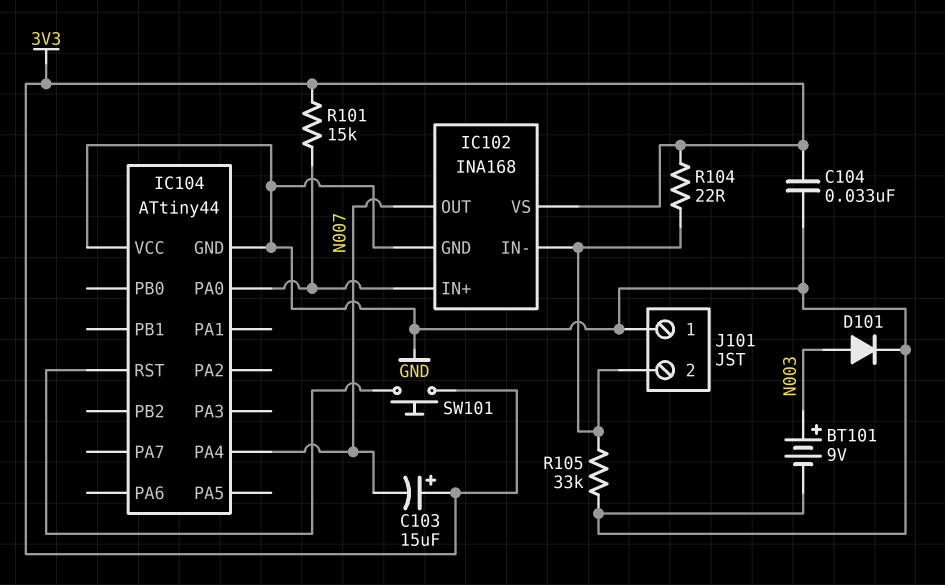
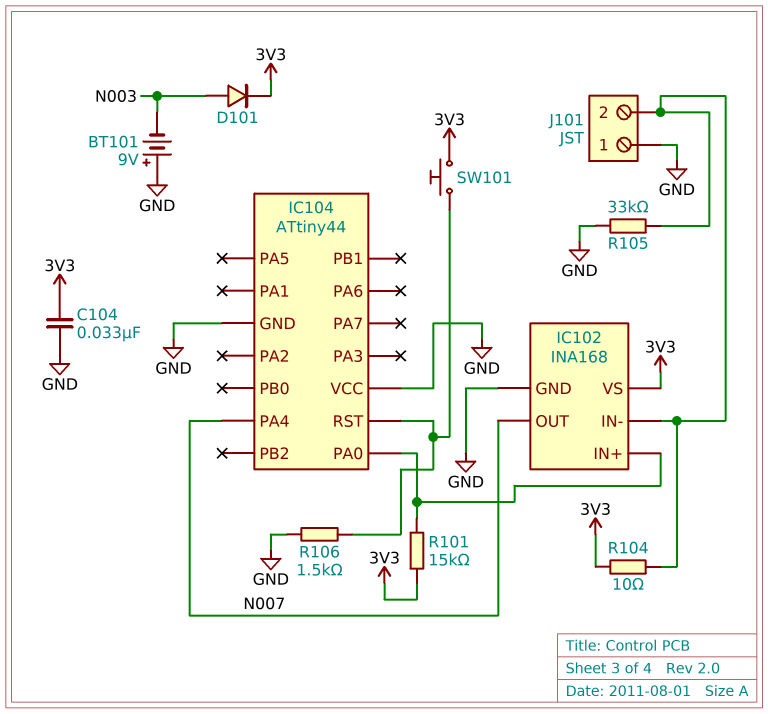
BT101: 9V (plus N003, minus GND) -> 9V (plus GND, minus N003)
C103: 15uF (plus 3V3, minus N007) -> none
D101: diode (A N003, K GND) -> diode (A N003, K 3V3)
R104: 22 (3V3, IC102/IN-) -> 10 (3V3, IC102/IN-)
R106: none -> 1.5k (GND, IC104/RST)

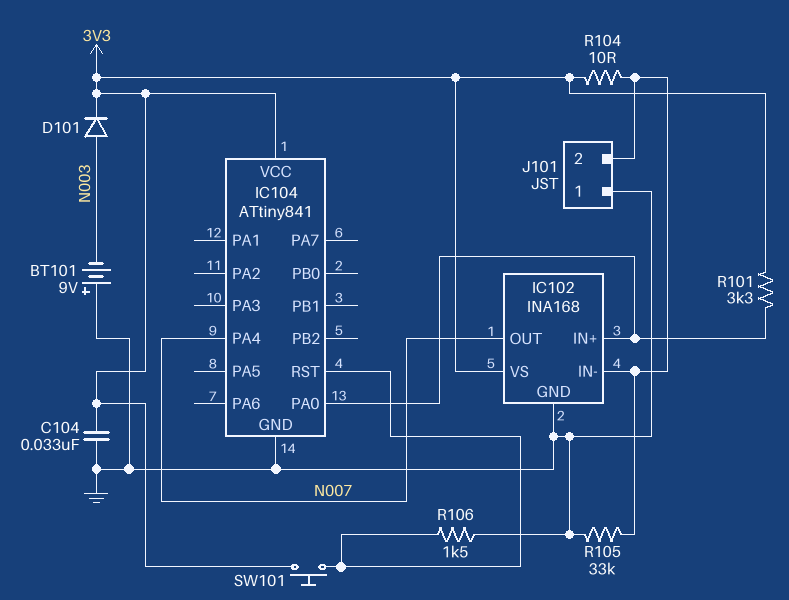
IC104: ATtiny44 -> ATtiny841
IC104 pin VCC: GND -> 3V3
R101: 15k (3V3, IC102/IN+) -> 3.3k (3V3, IC102/IN+)

